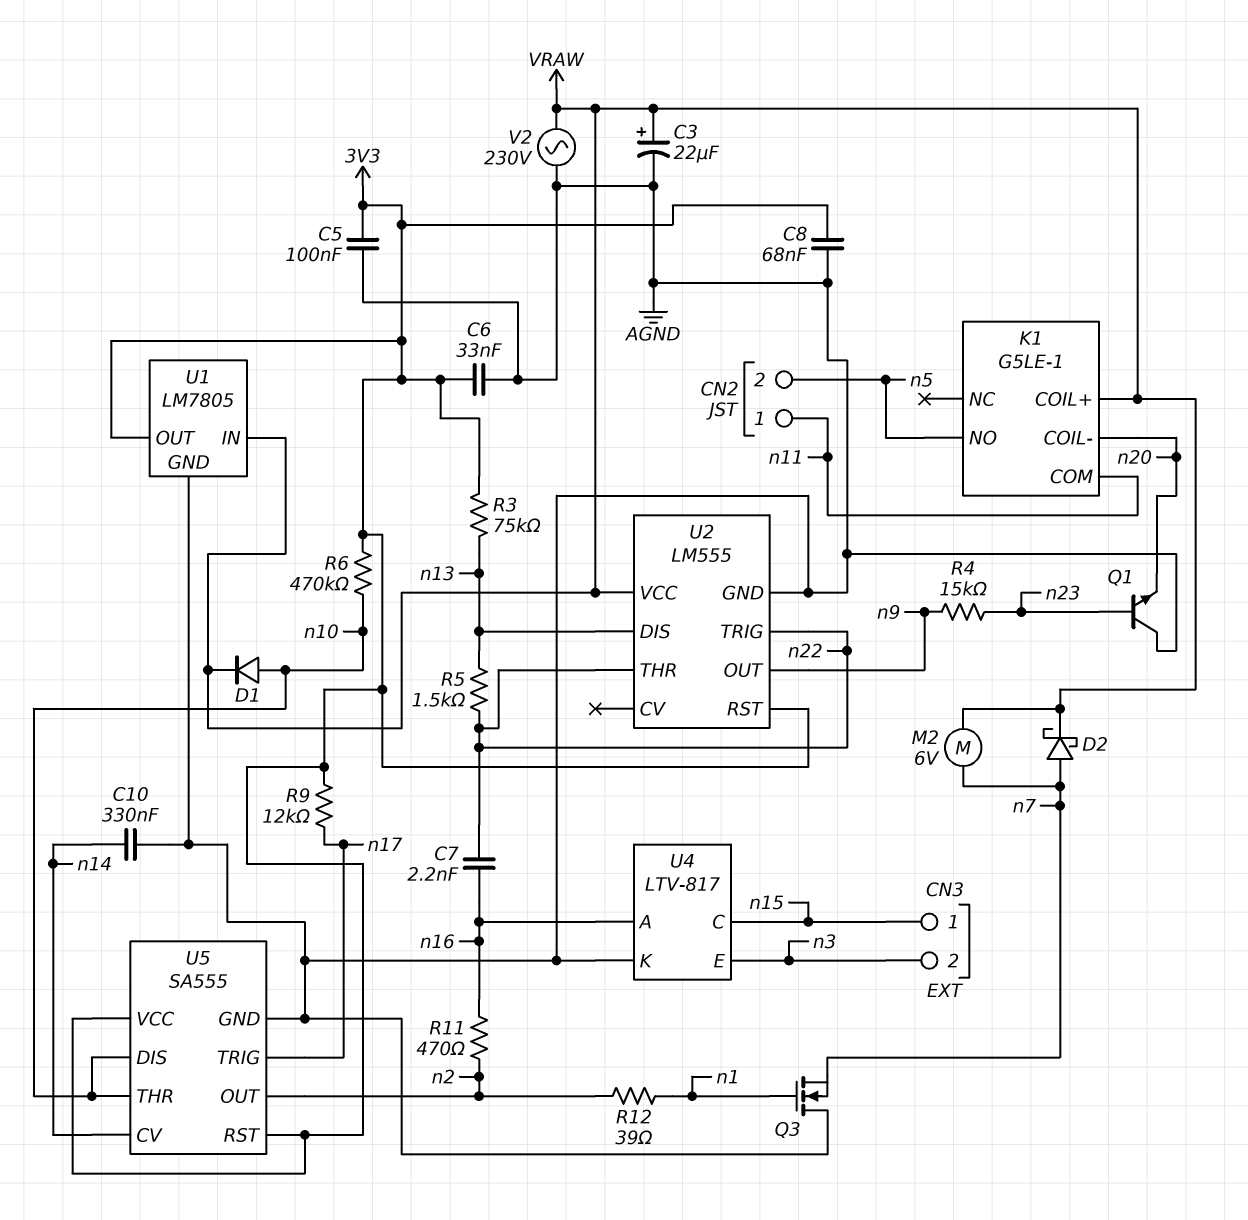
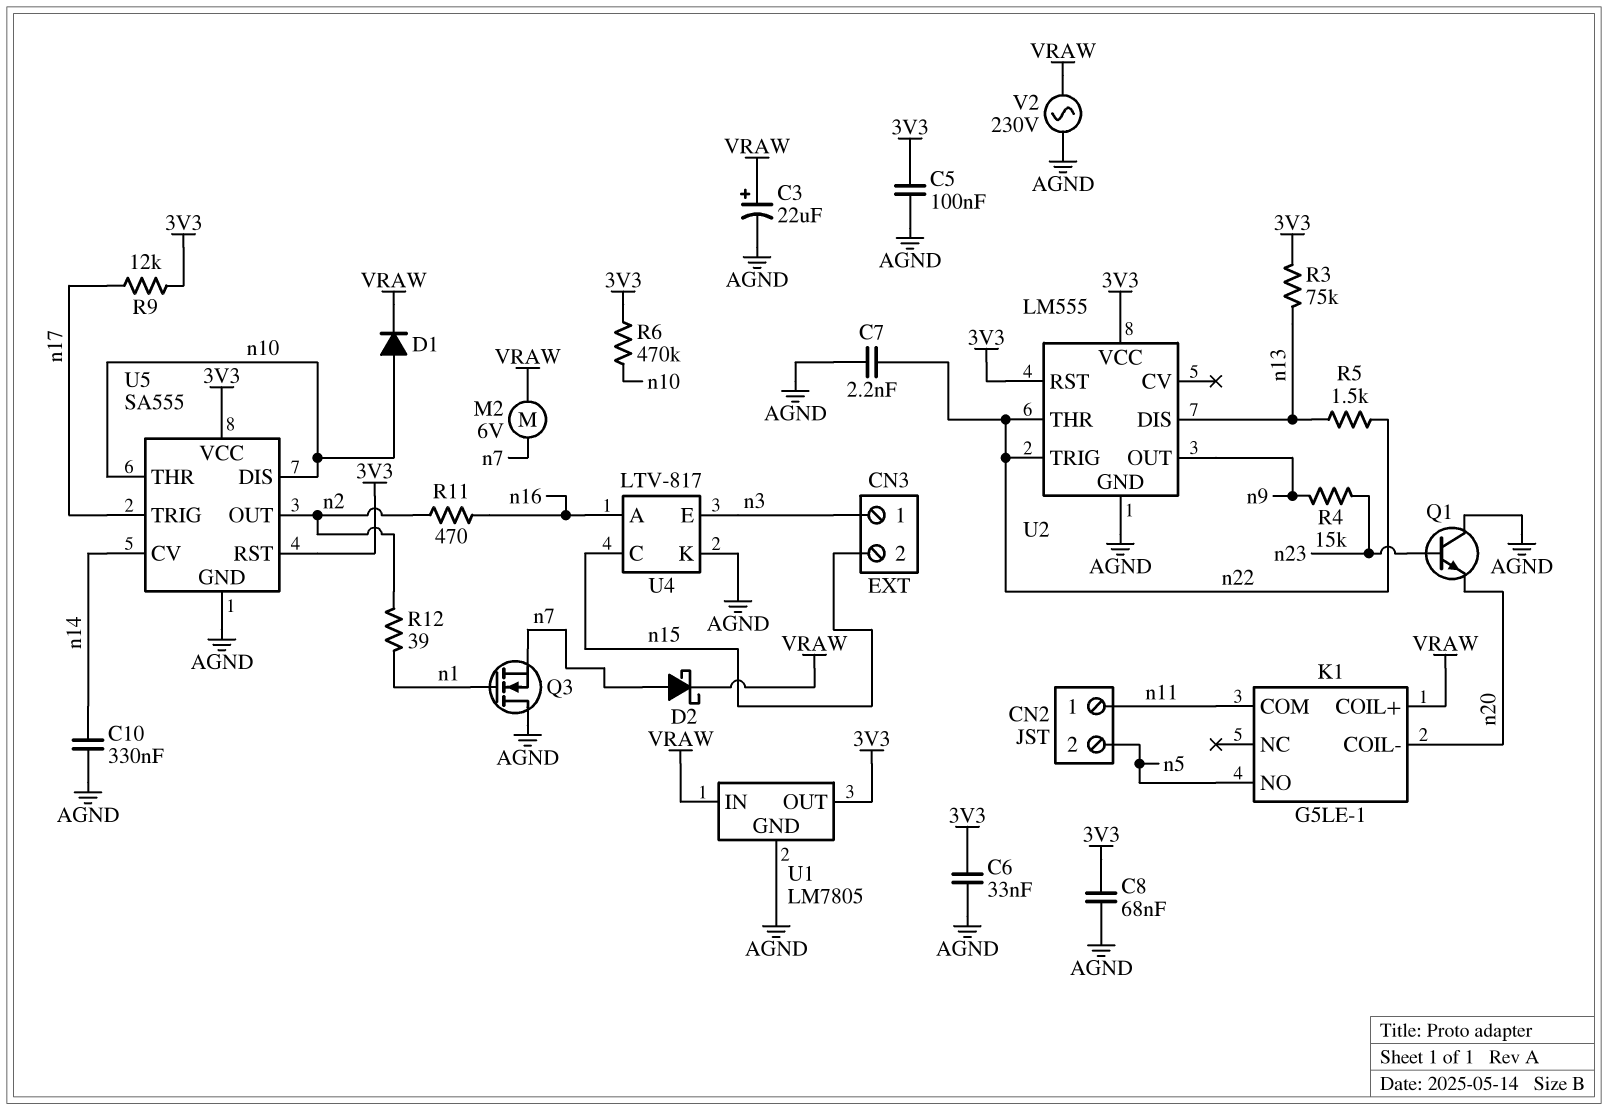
C7: 2.2nF (n16, n22) -> 2.2nF (AGND, n22)
CN3 pin 1: n15 -> n3
CN3 pin 2: n3 -> n15
U2 pin VCC: VRAW -> 3V3

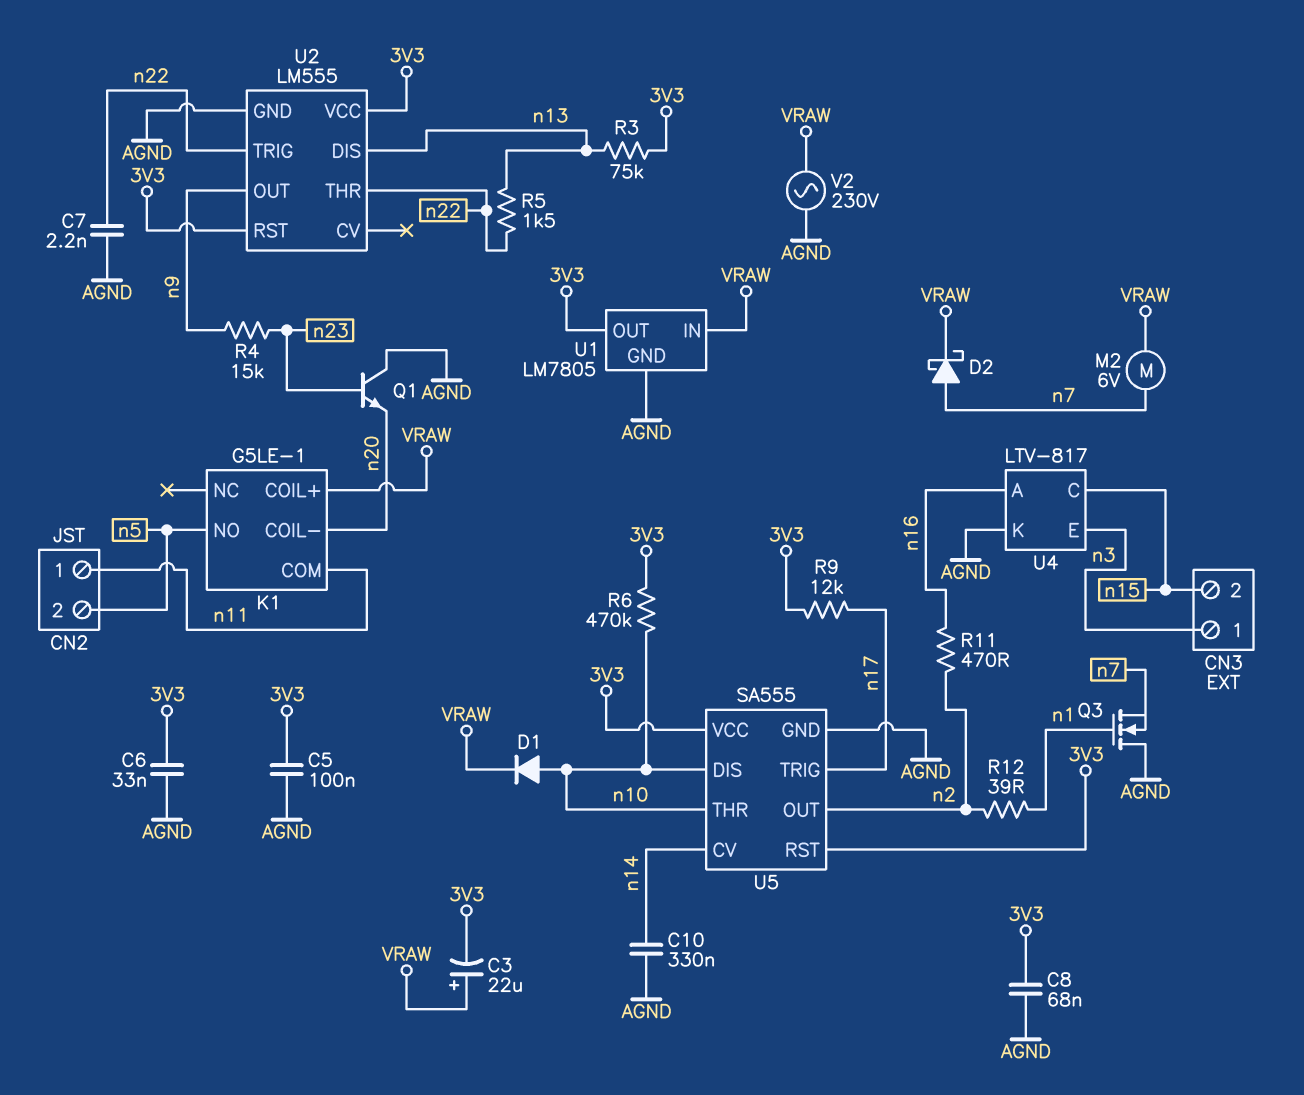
C3: 22uF (plus VRAW, minus AGND) -> 22uF (plus VRAW, minus 3V3)

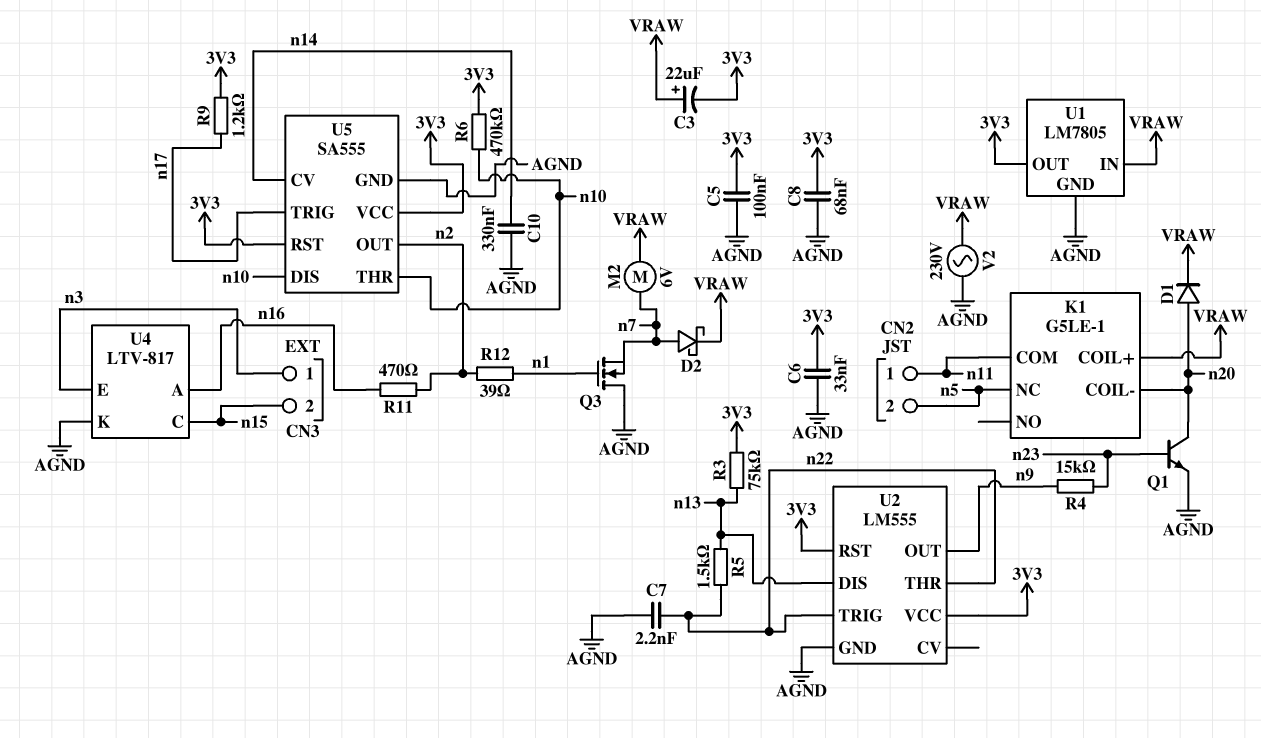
D1: diode (A n10, K VRAW) -> diode (A n20, K VRAW)
K1 pin NC: none -> n5
K1 pin NO: n5 -> none
Q1: NPN (B n23, C AGND, E n20) -> NPN (B n23, C n20, E AGND)
R9: 12k (3V3, n17) -> 1.2k (3V3, n17)

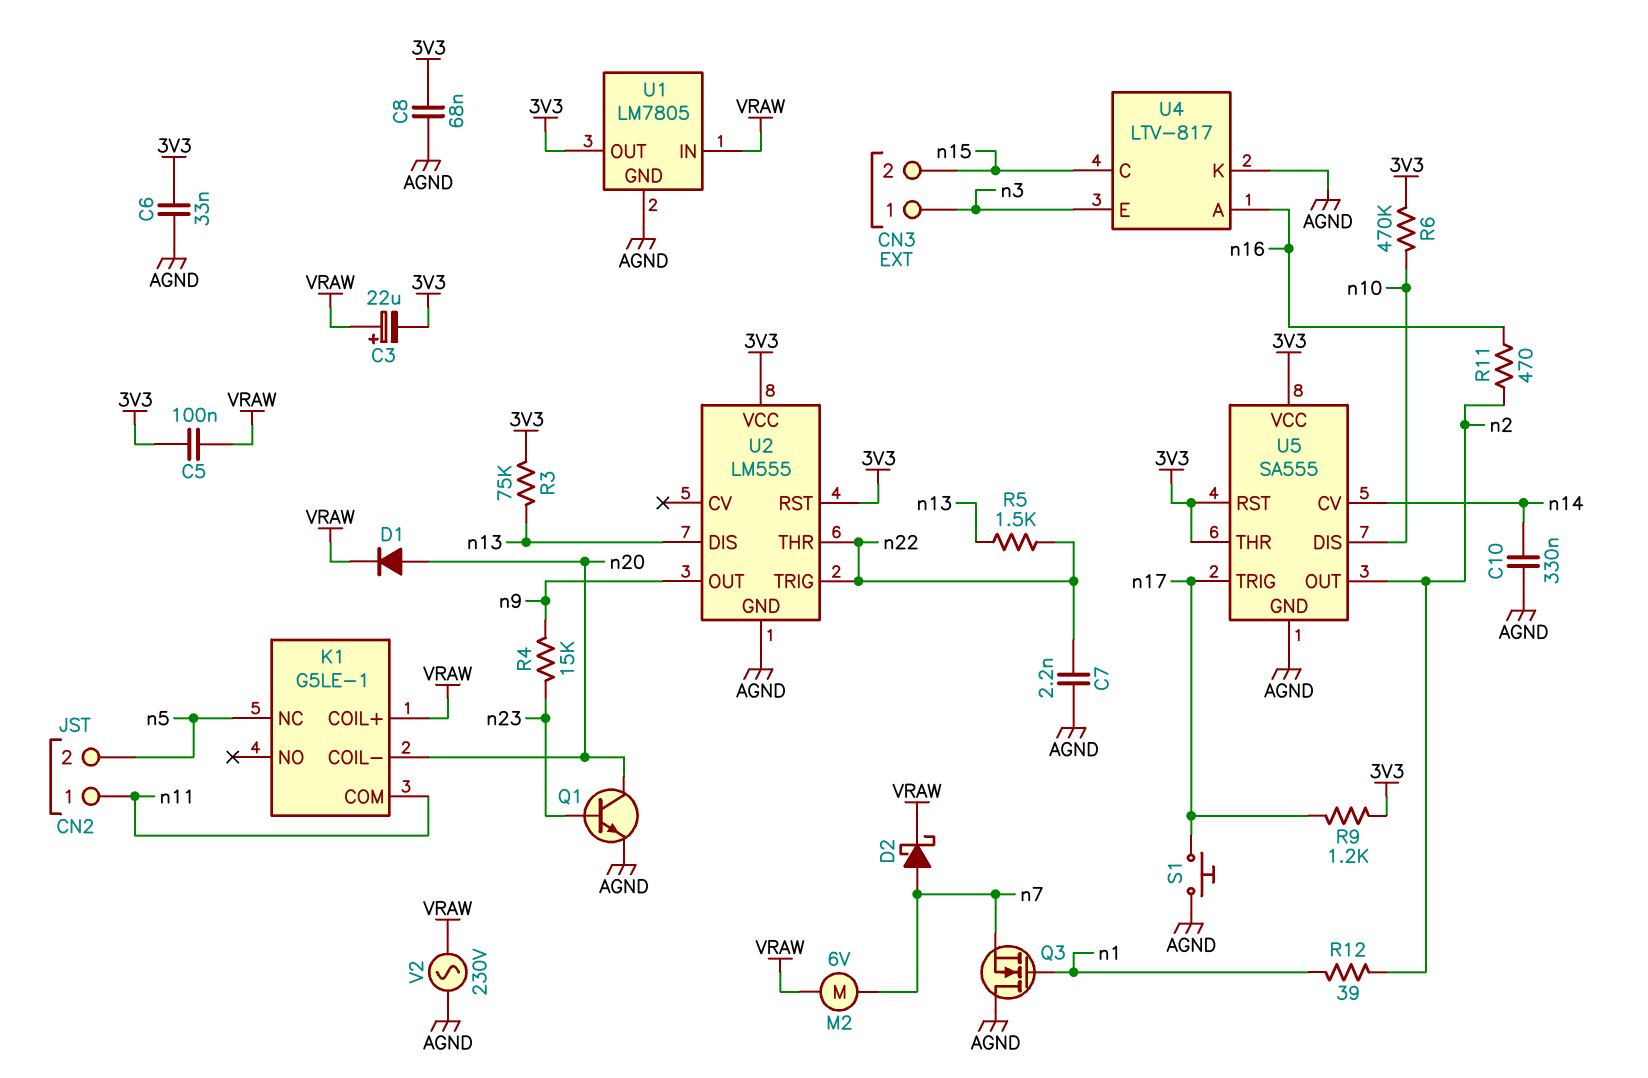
C5: 100nF (3V3, AGND) -> 100nF (3V3, VRAW)
S1: none -> button (AGND, n17)
U5 pin THR: n10 -> 3V3

